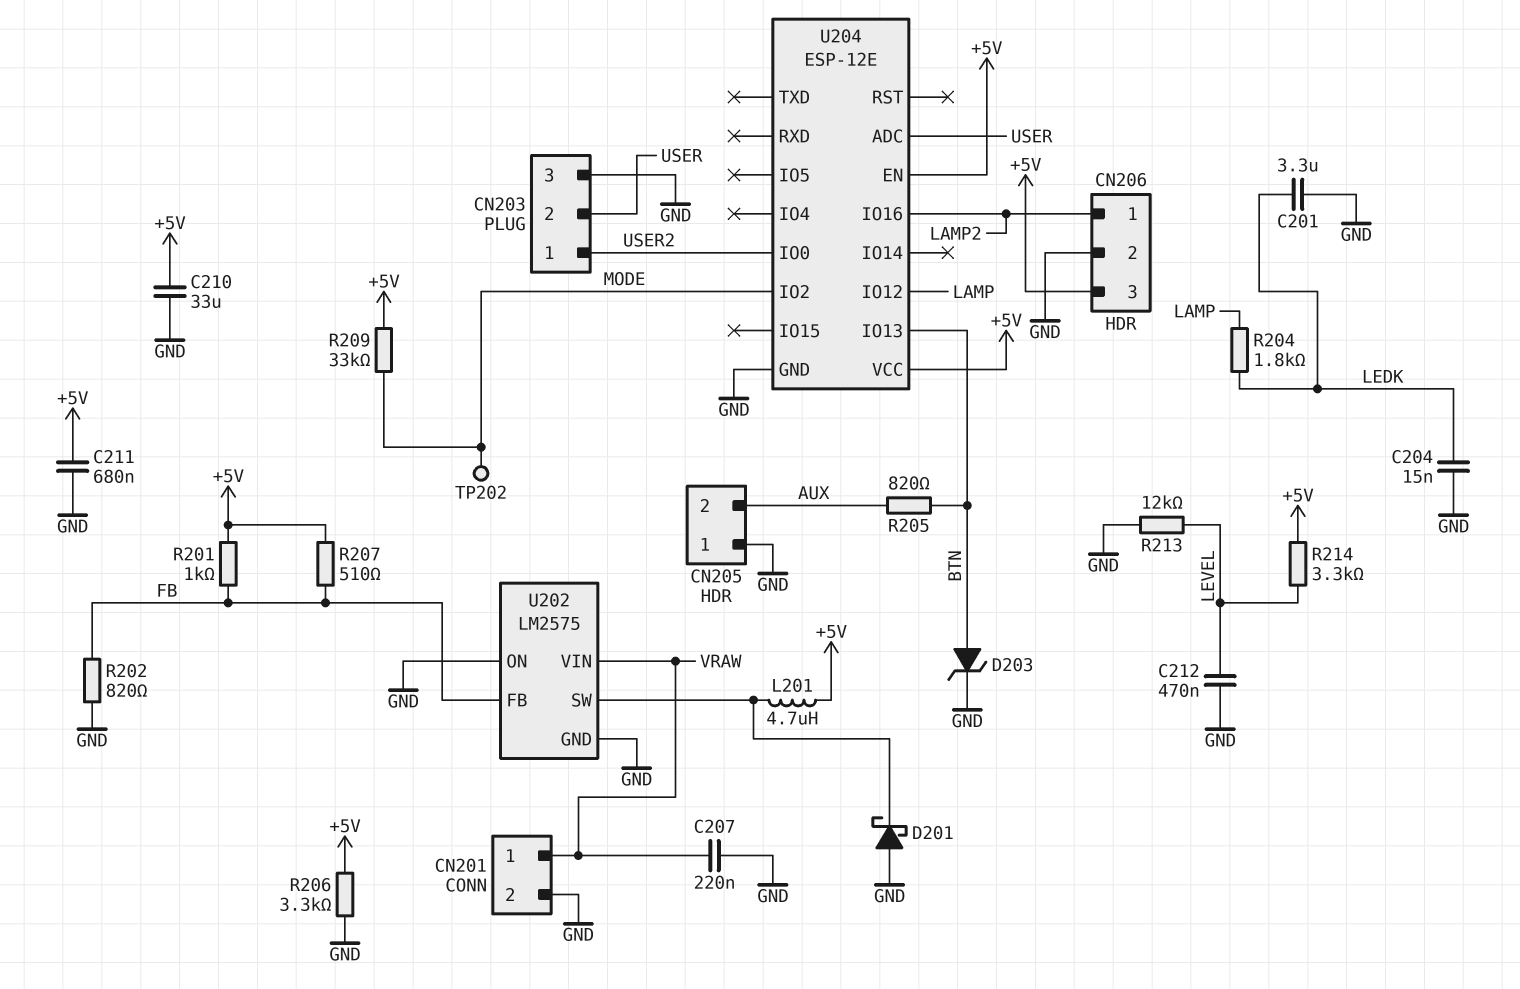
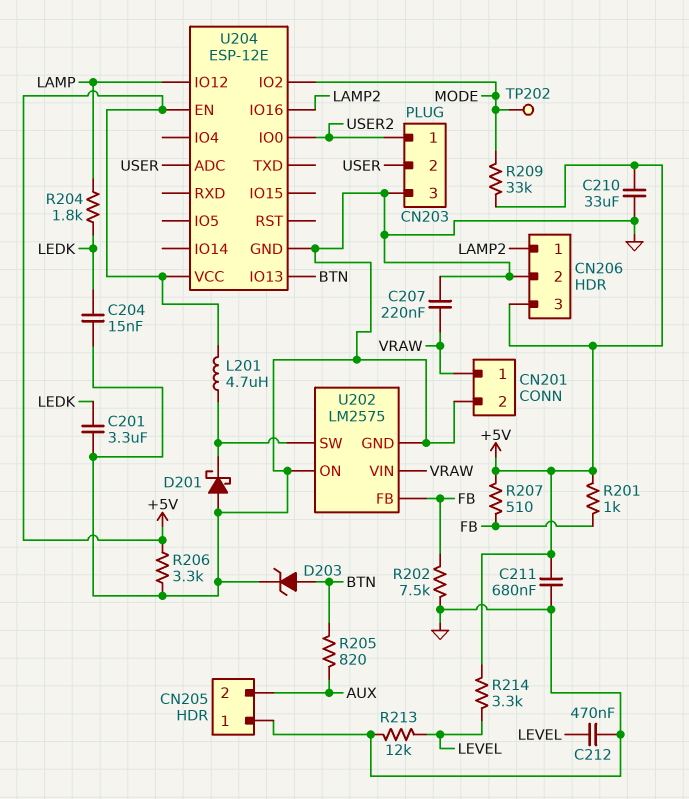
R202: 820 (FB, GND) -> 7.5k (FB, GND)

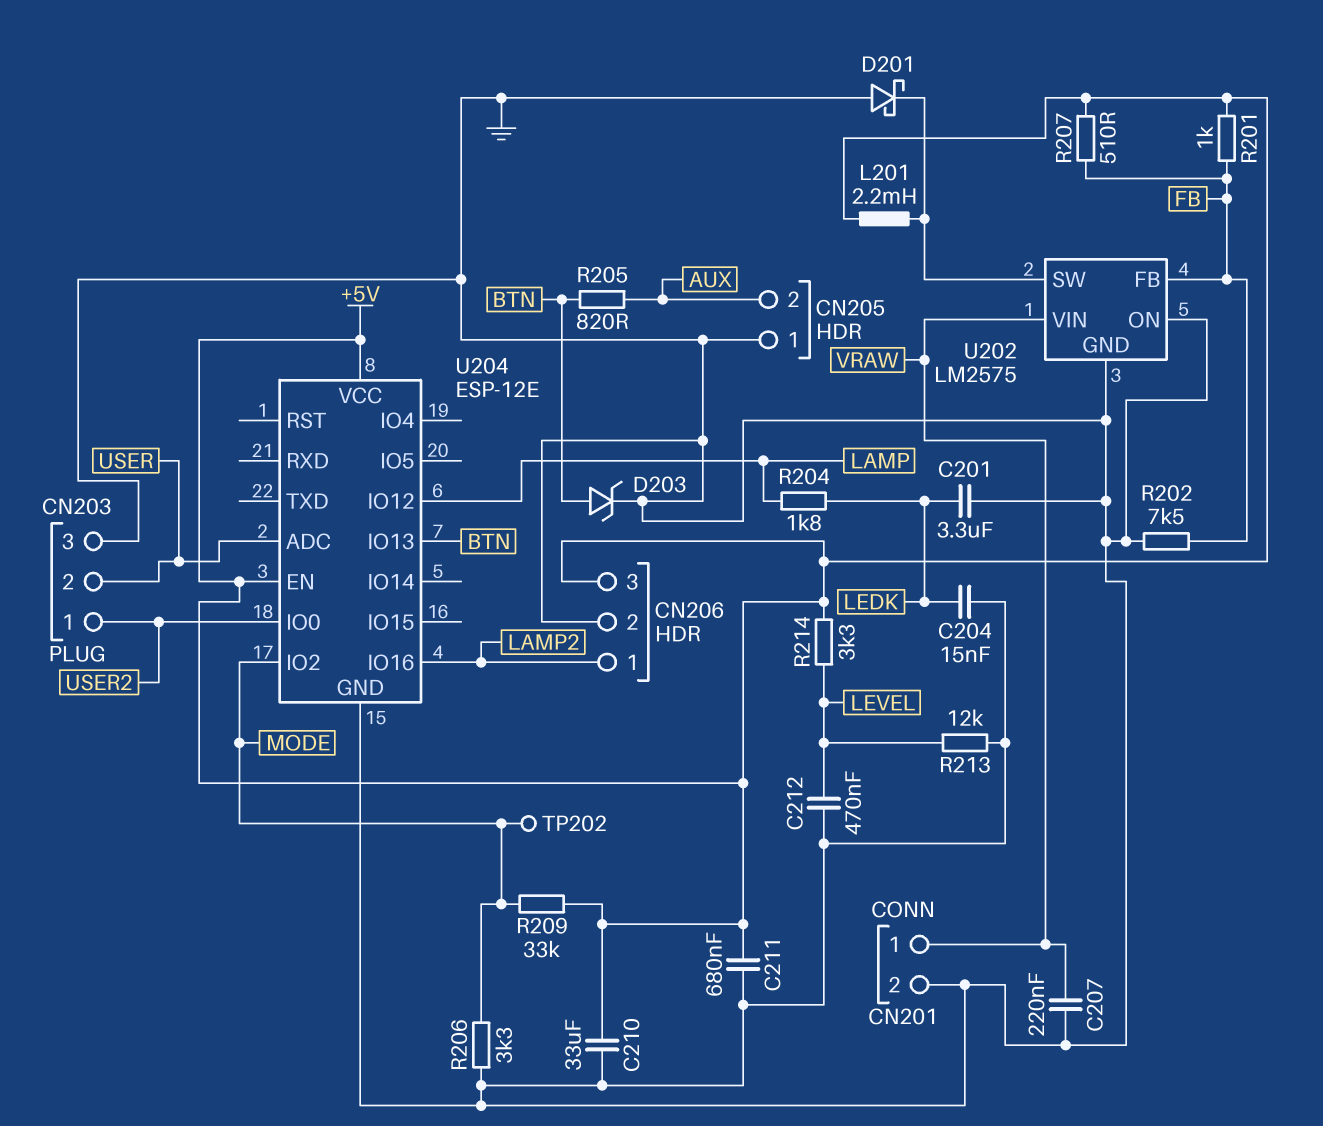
L201: 4.7uH (+5V, U202/SW) -> 2.2mH (+5V, U202/SW)
R206: 3.3k (+5V, GND) -> 3.3k (GND, MODE)

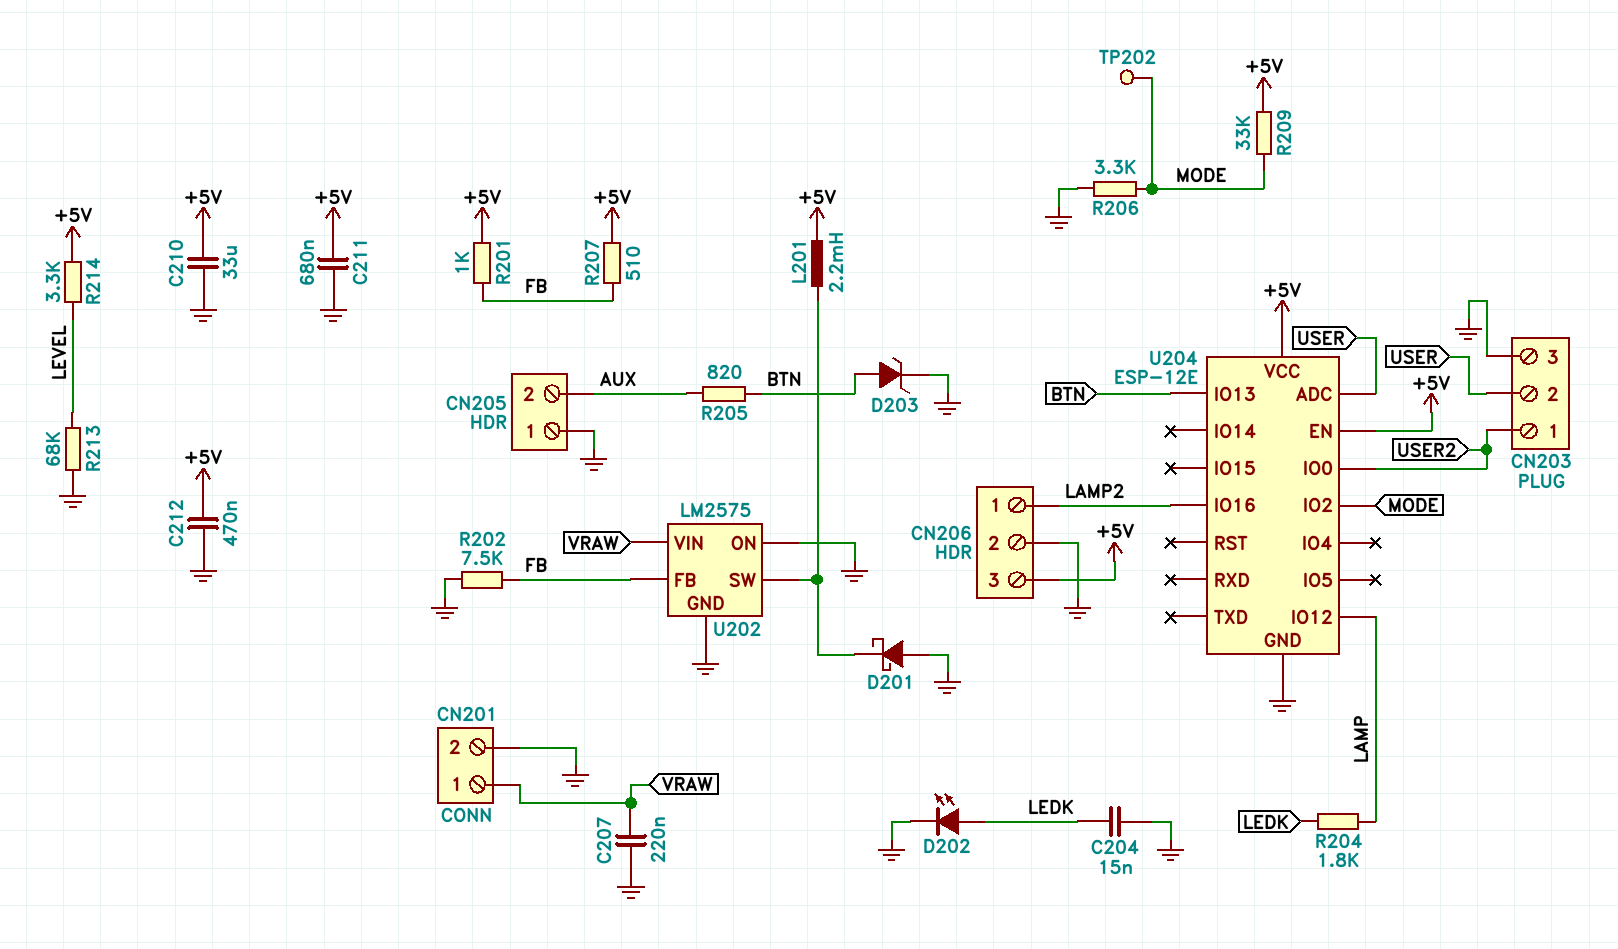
C201: 3.3uF (GND, LEDK) -> none
C212: 470nF (GND, LEVEL) -> 470nF (+5V, GND)
D202: none -> LED (A LEDK, K GND)
R213: 12k (GND, LEVEL) -> 68k (GND, LEVEL)

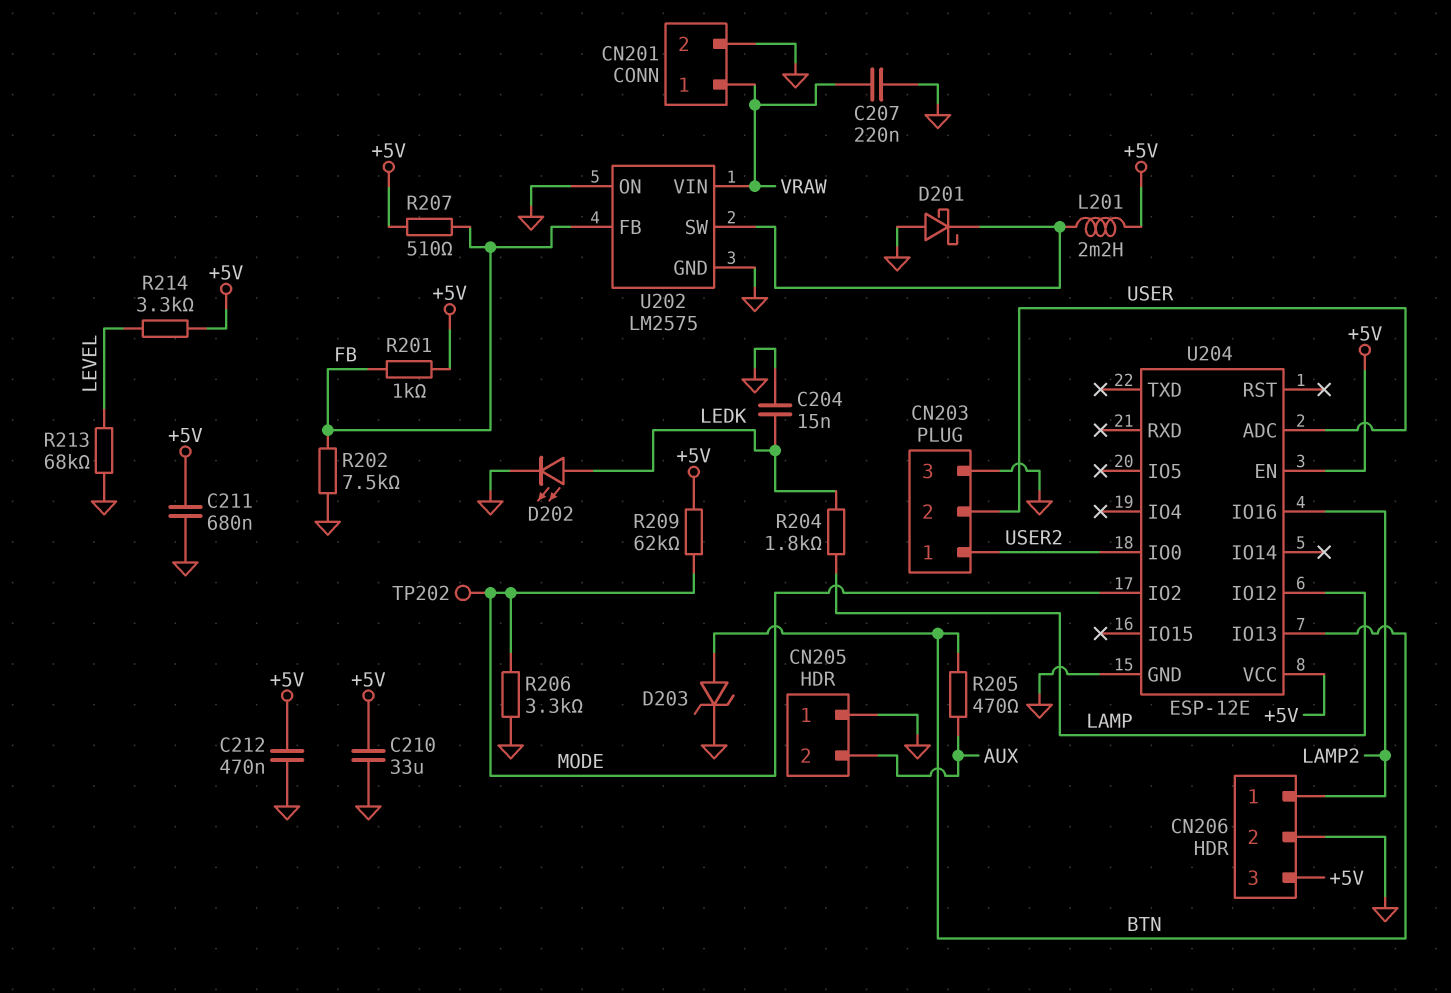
R205: 820 (AUX, BTN) -> 470 (AUX, BTN)
R209: 33k (+5V, MODE) -> 62k (+5V, MODE)

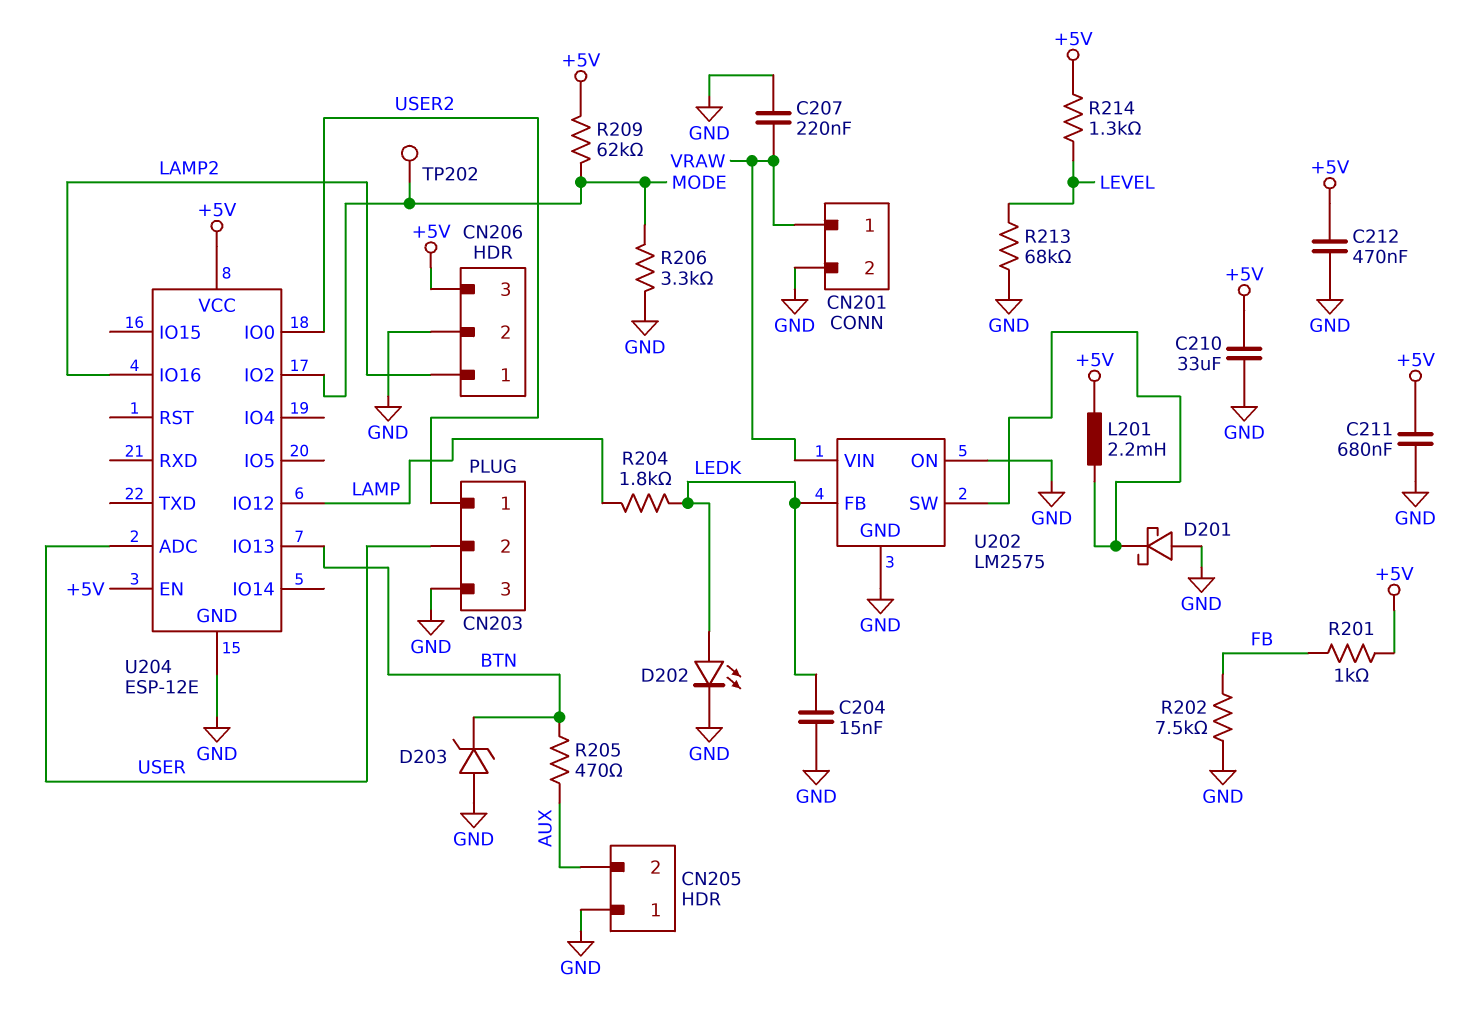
D203: zener (A BTN, K GND) -> zener (A GND, K BTN)
R207: 510 (+5V, FB) -> none
R214: 3.3k (+5V, LEVEL) -> 1.3k (+5V, LEVEL)
U202 pin FB: FB -> LEDK

